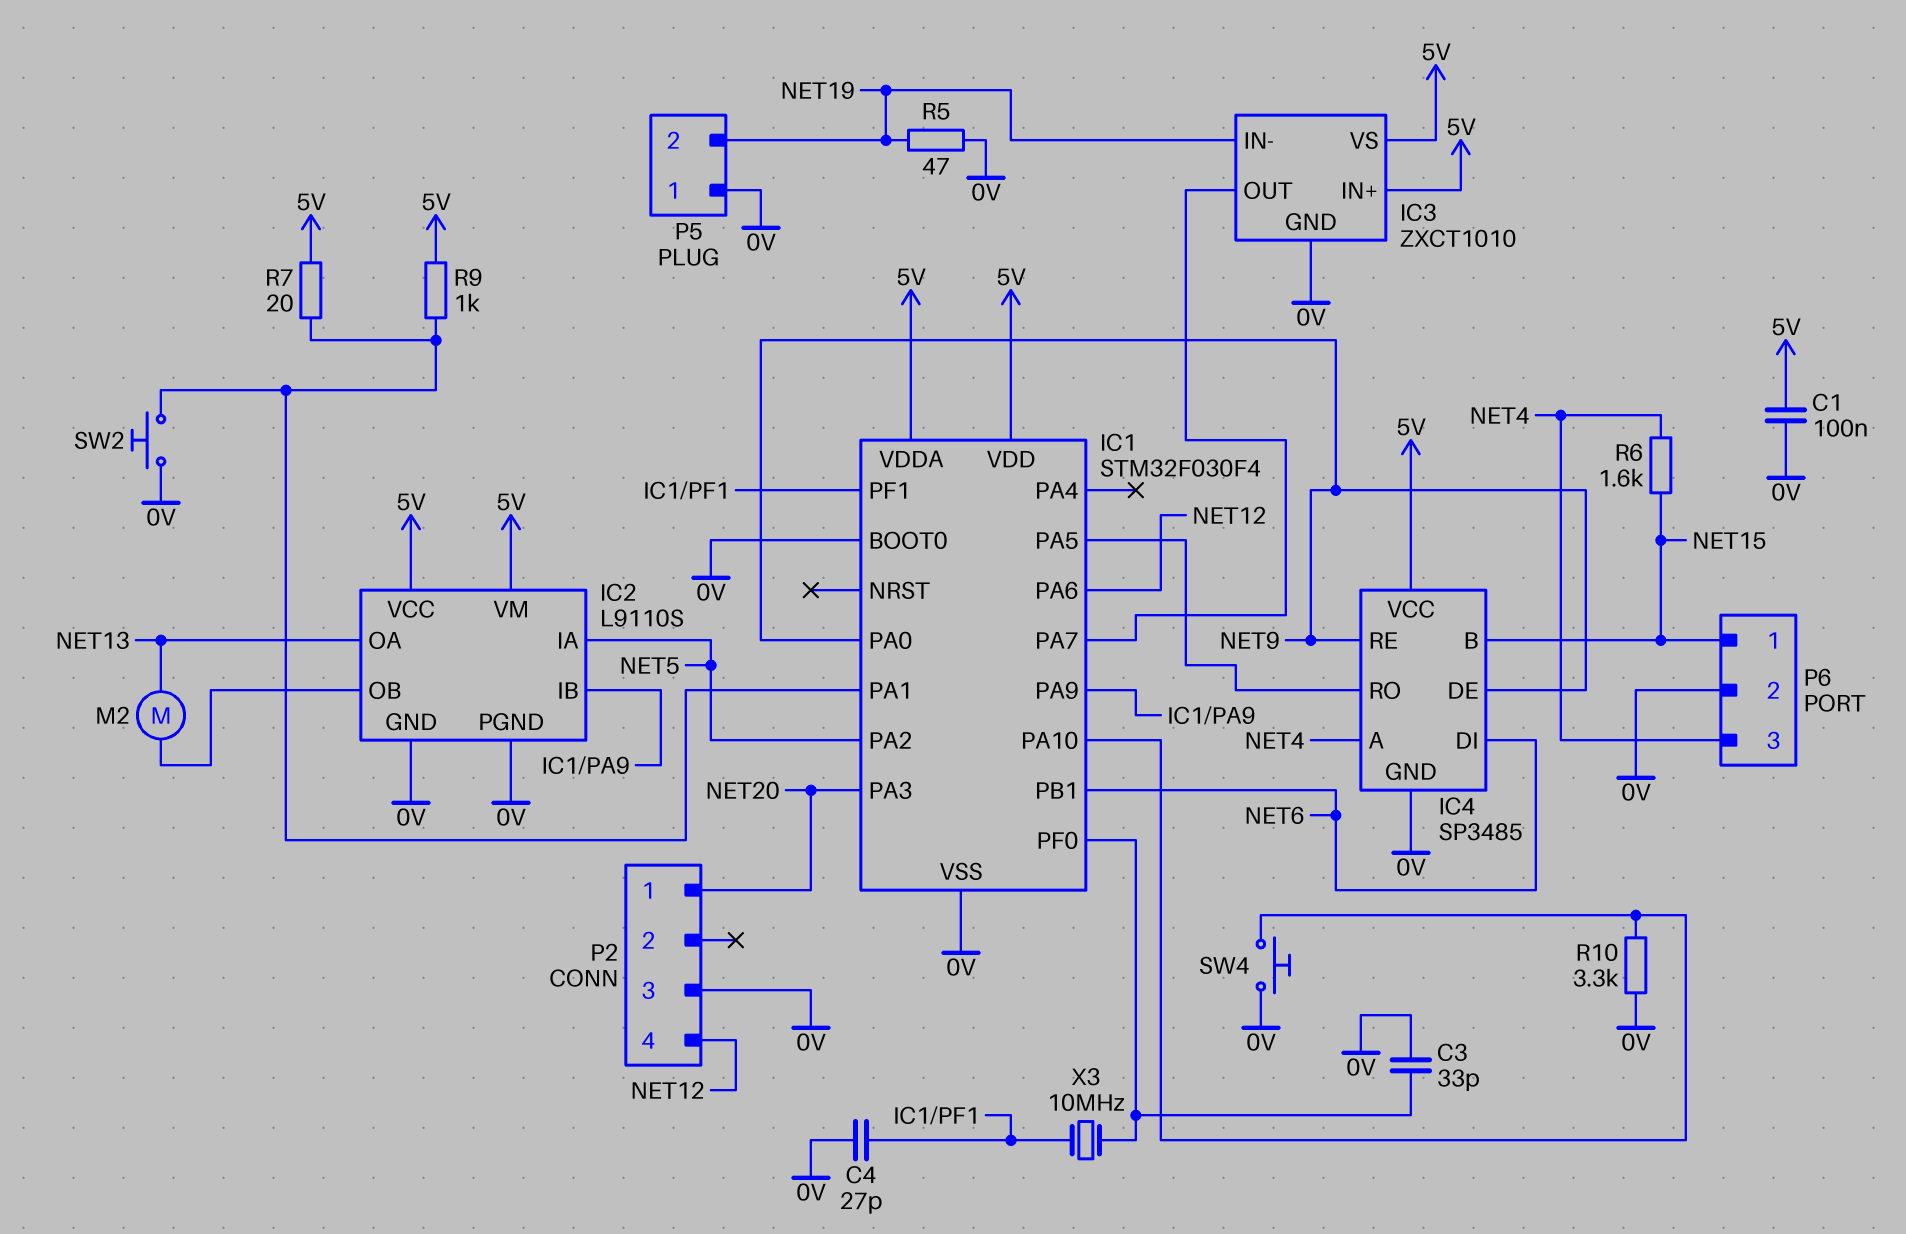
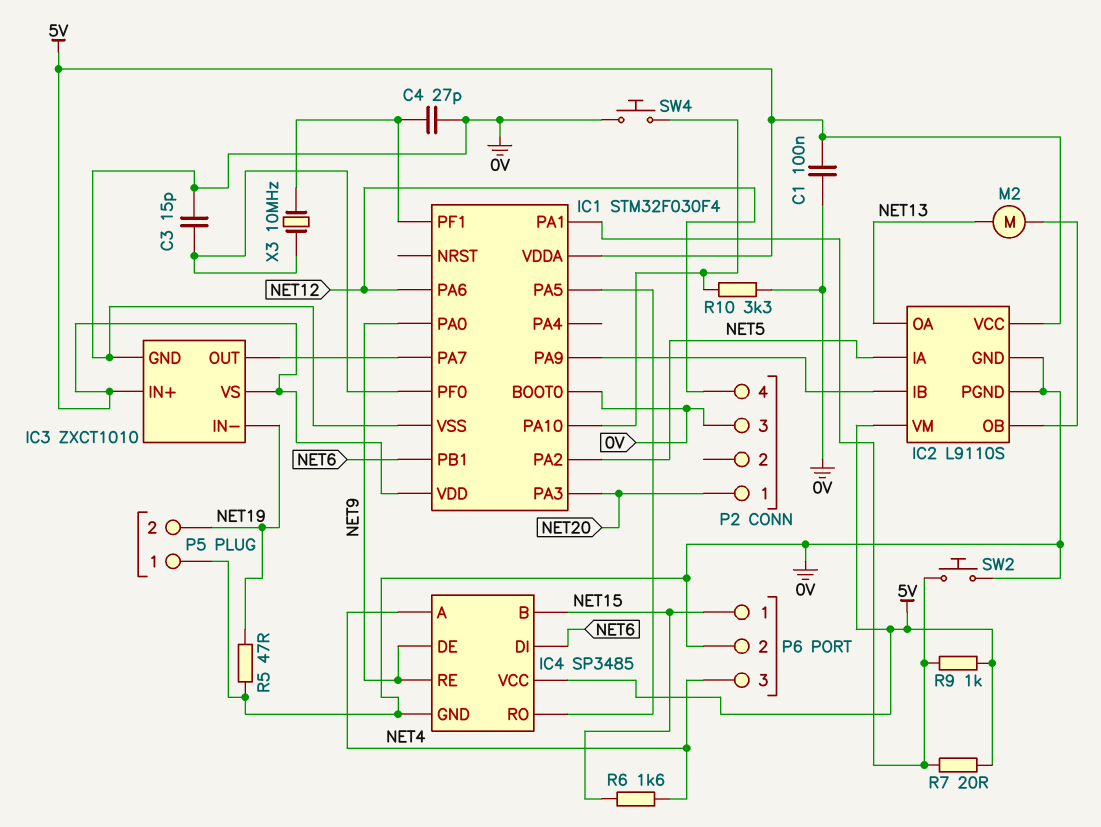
C3: 33pF (0V, IC1/PF0) -> 15pF (0V, IC1/PF0)

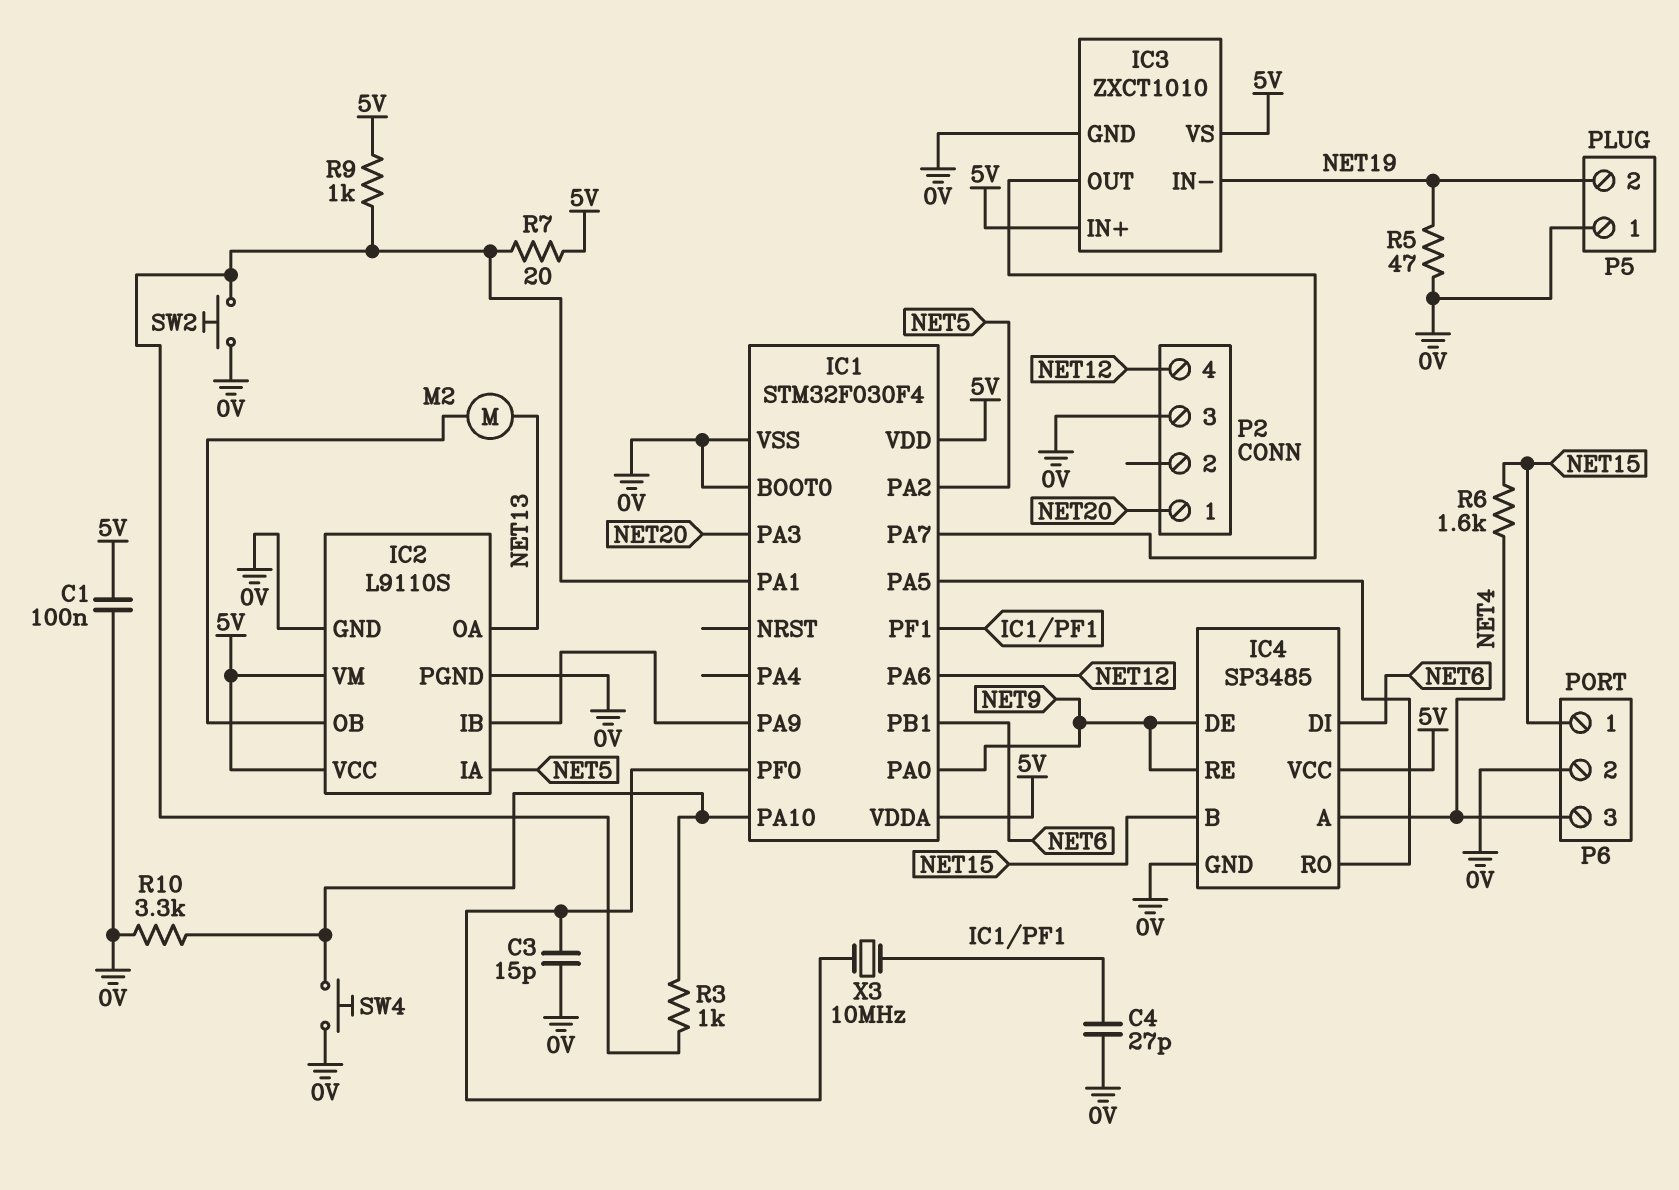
R3: none -> 1k (IC1/PA1, IC1/PA10)

